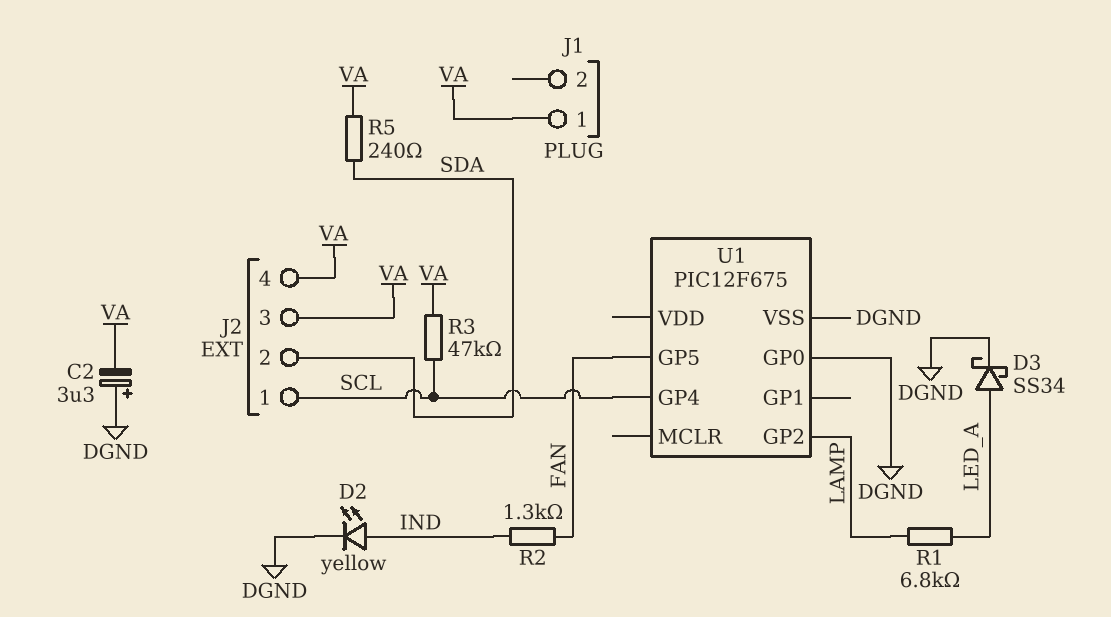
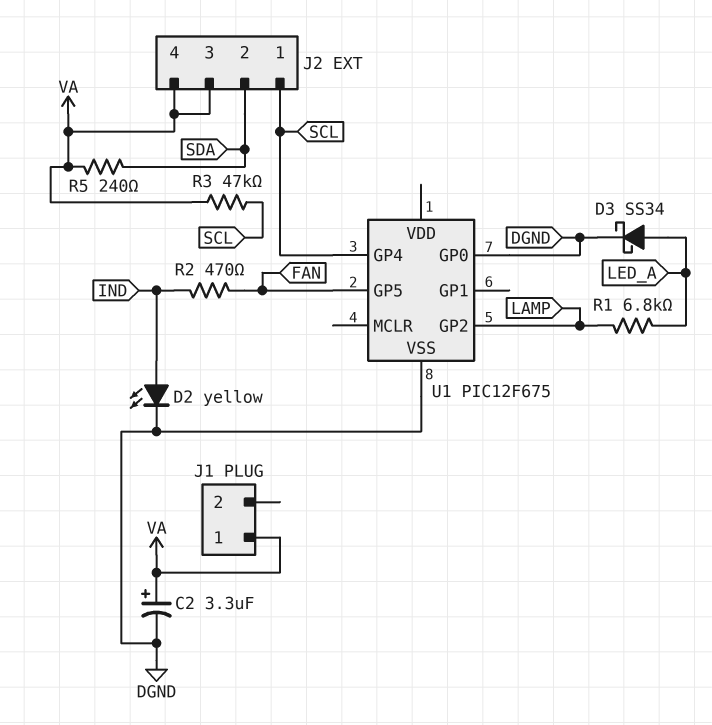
C2: 3.3uF (plus DGND, minus VA) -> 3.3uF (plus VA, minus DGND)
R2: 1.3k (FAN, IND) -> 470 (FAN, IND)

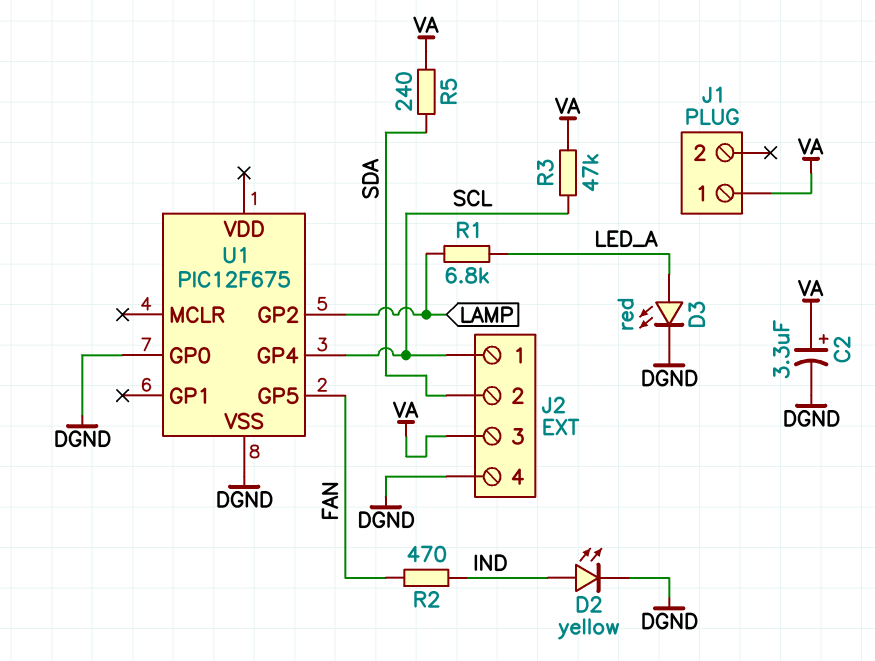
D3: schottky SS34 (A LED_A, K DGND) -> LED red (A LED_A, K DGND)
J2 pin 4: VA -> DGND

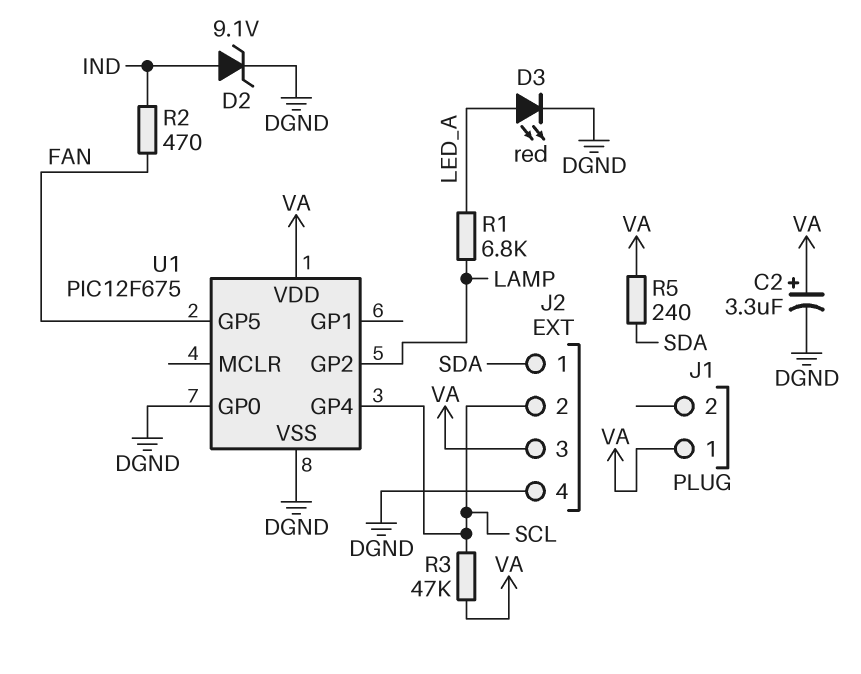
D2: LED yellow (A IND, K DGND) -> zener 9.1V (A IND, K DGND)
J2 pin 1: SCL -> SDA
J2 pin 2: SDA -> SCL
U1 pin VDD: none -> VA

